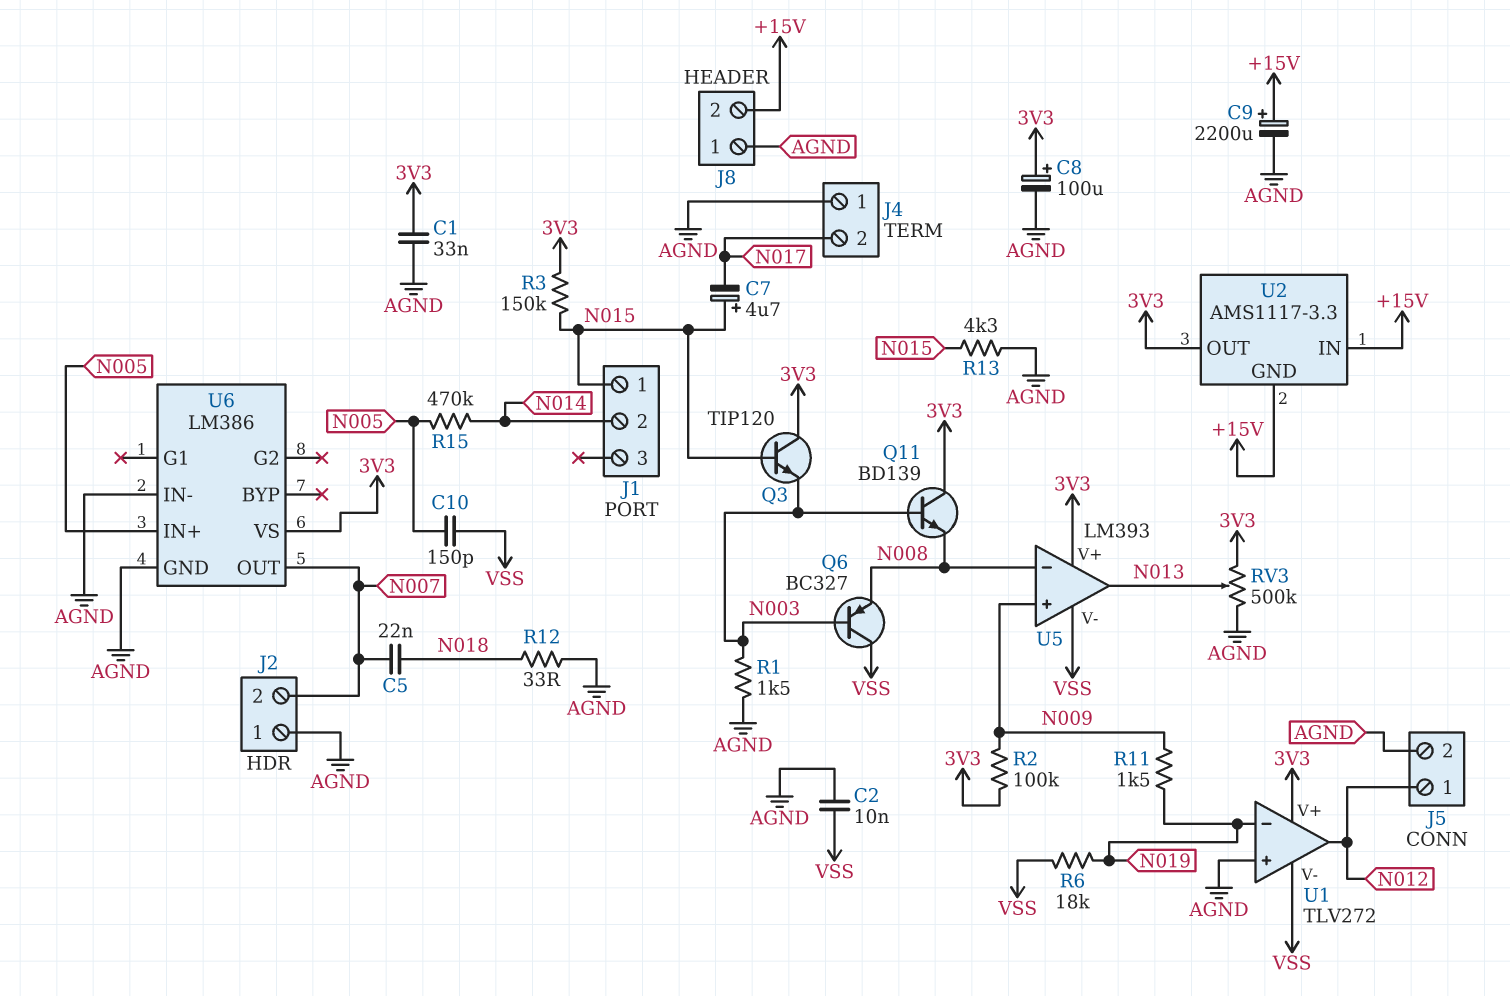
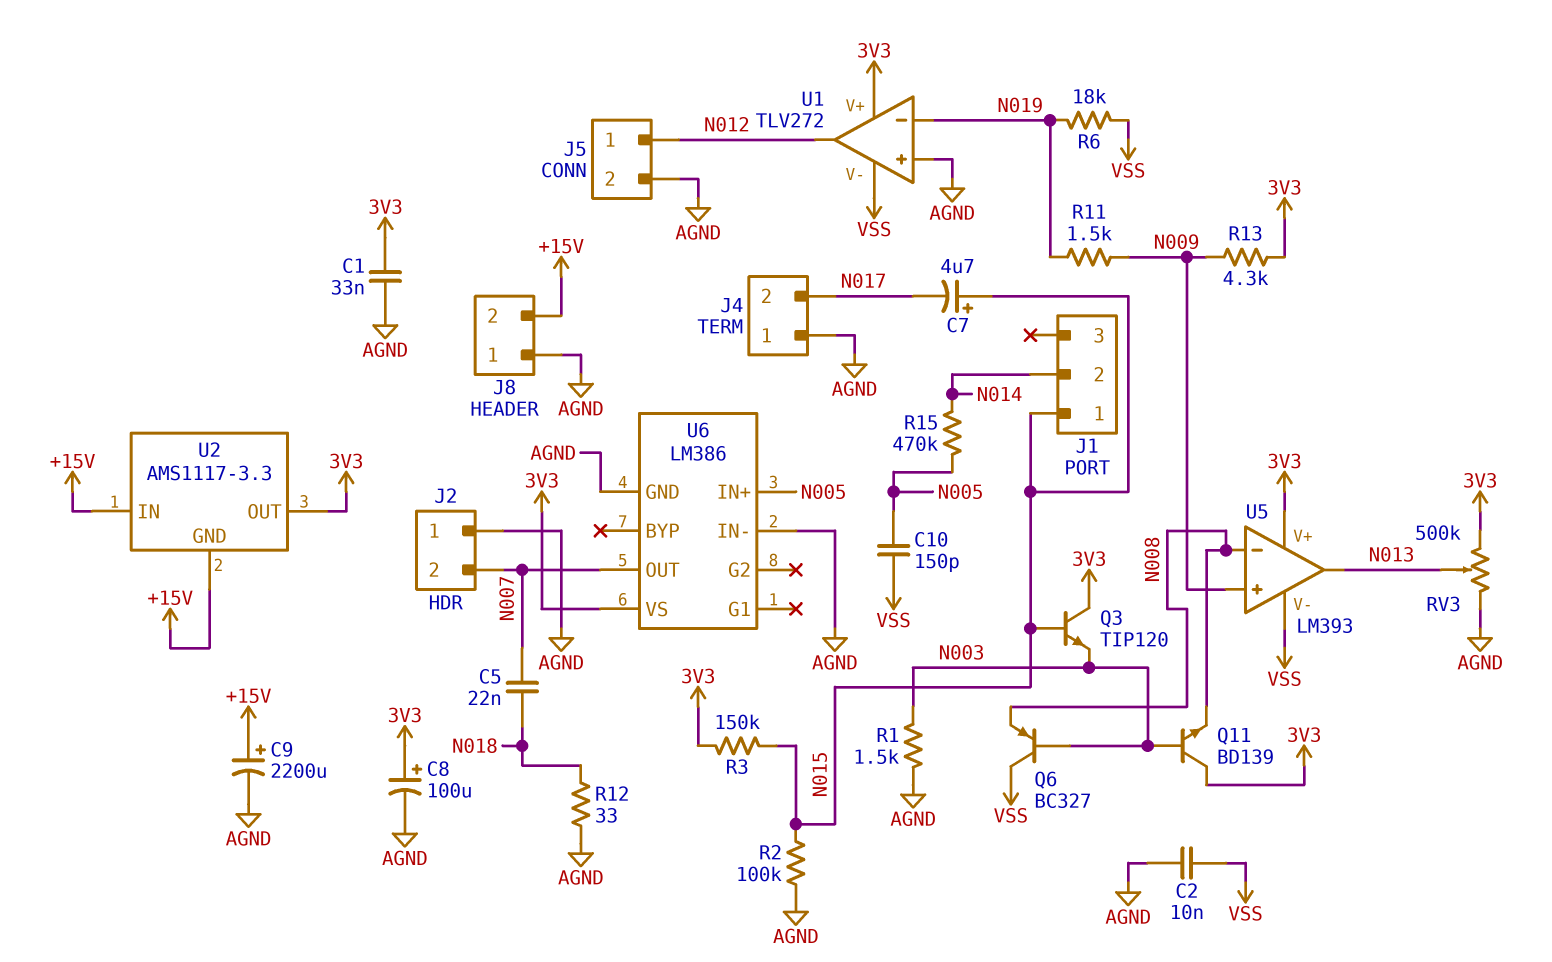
R2: 100k (3V3, N009) -> 100k (AGND, N015)
R13: 4.3k (AGND, N015) -> 4.3k (3V3, N009)

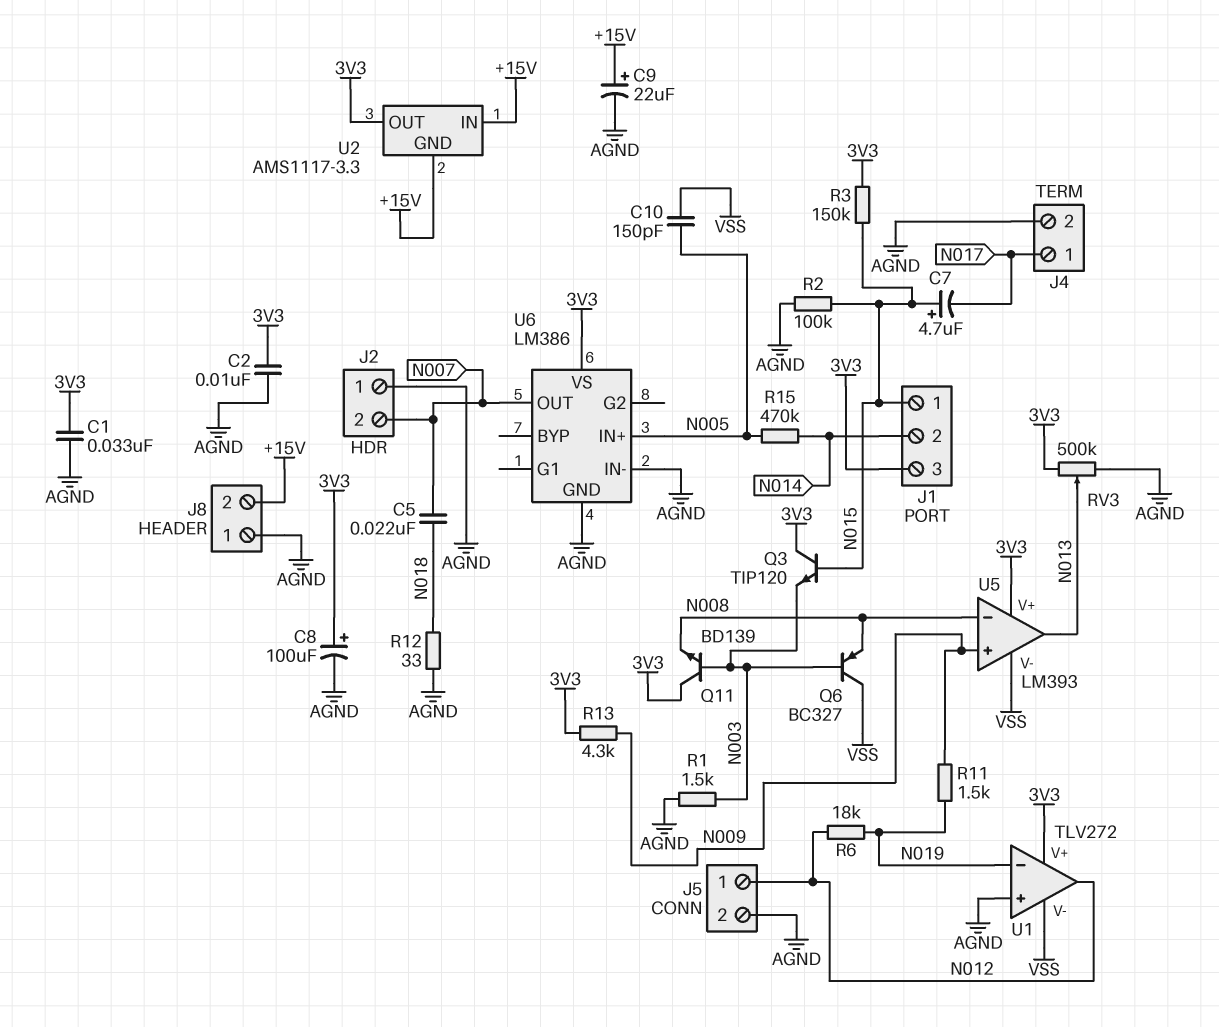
C2: 10nF (AGND, VSS) -> 10nF (3V3, AGND)
C9: 2200uF (plus +15V, minus AGND) -> 22uF (plus +15V, minus AGND)
J1 pin 3: none -> 3V3
J4 pin 1: AGND -> N017
J4 pin 2: N017 -> AGND
R6: 18k (N019, VSS) -> 18k (N012, N019)

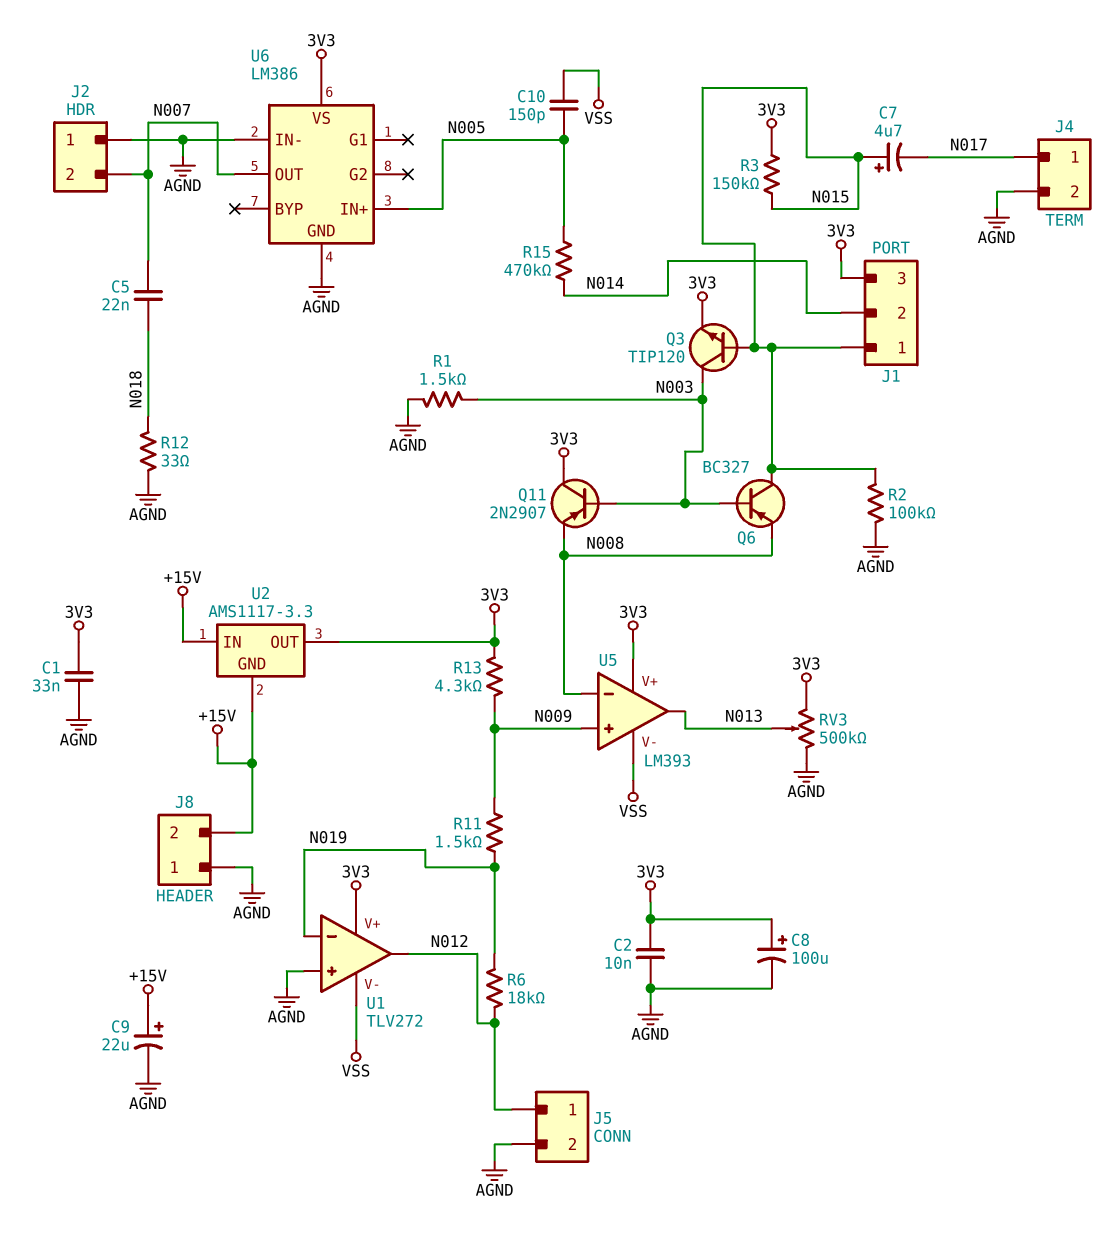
Q3: NPN TIP120 (B N015, C 3V3, E N003) -> NPN TIP120 (B N015, C N003, E 3V3)
Q6: PNP BC327 (B N003, C VSS, E N008) -> PNP BC327 (B N003, C N015, E N008)
Q11: NPN BD139 (B N003, C 3V3, E N008) -> PNP 2N2907 (B N003, C 3V3, E N008)

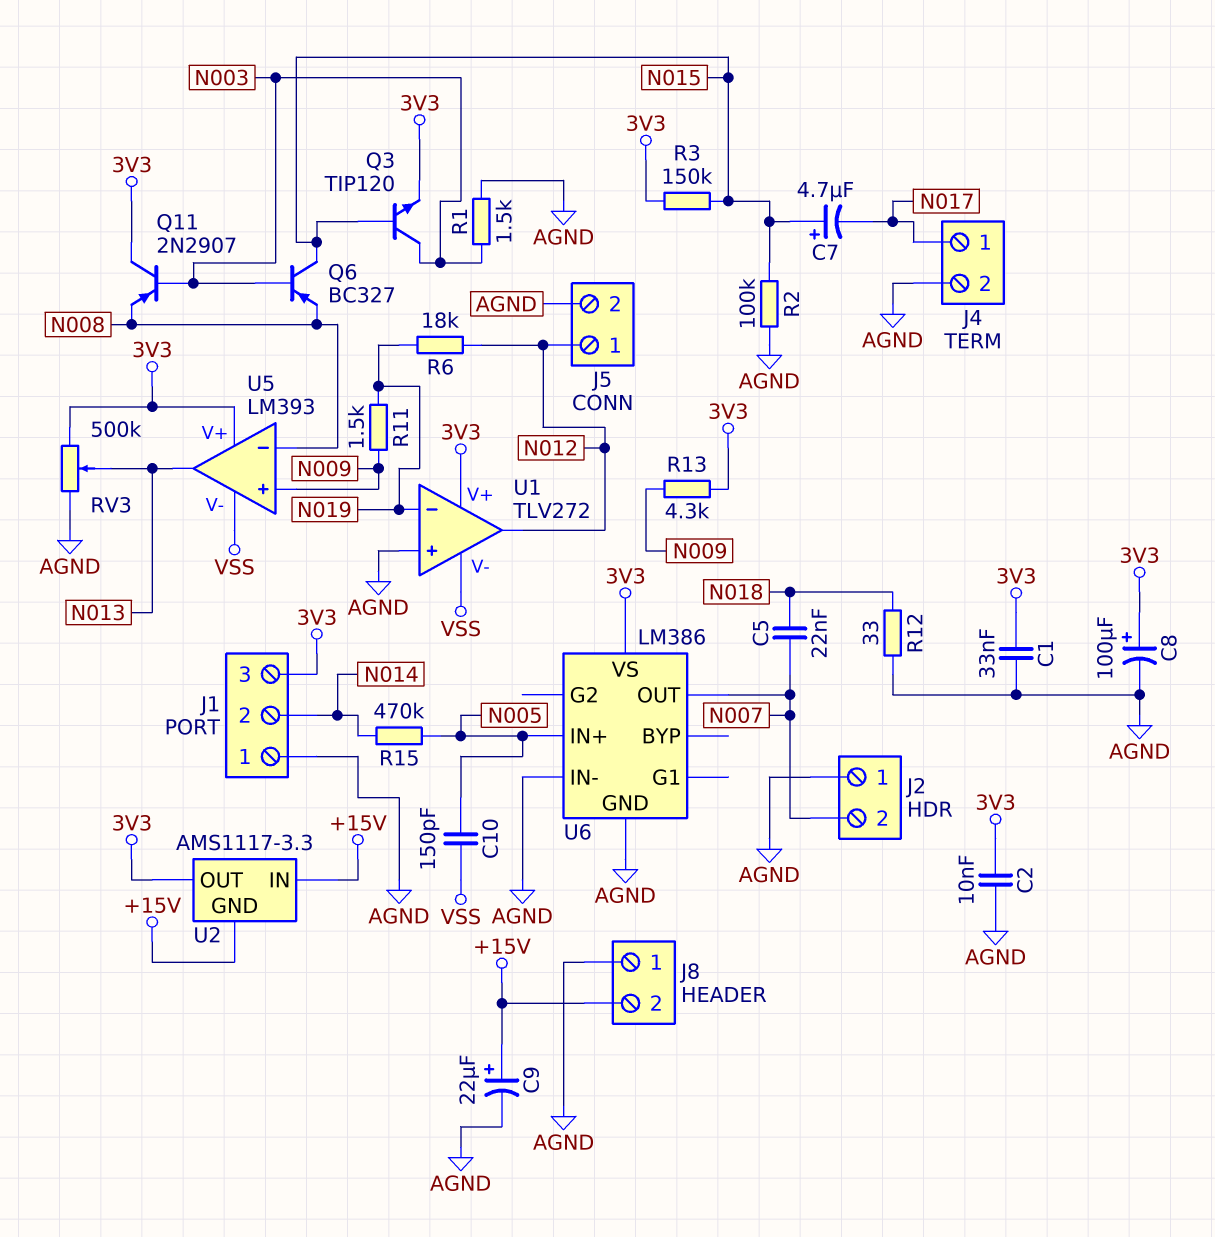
J1 pin 1: N015 -> AGND

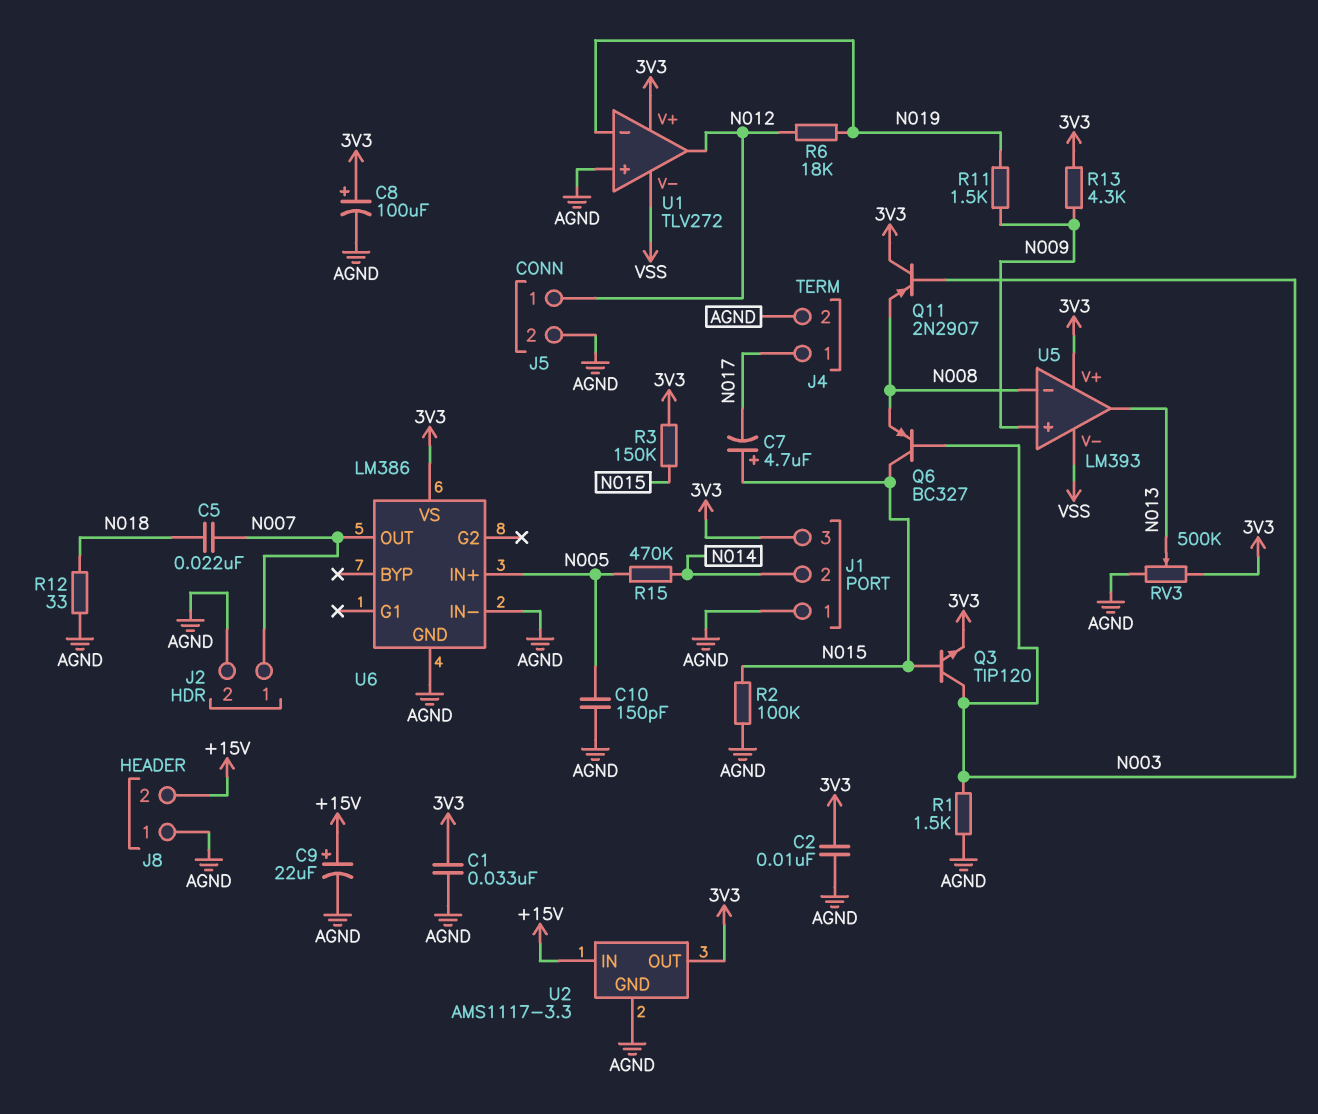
C10: 150pF (N005, VSS) -> 150pF (AGND, N005)
J2 pin 1: AGND -> N007
J2 pin 2: N007 -> AGND
U2 pin GND: +15V -> AGND

